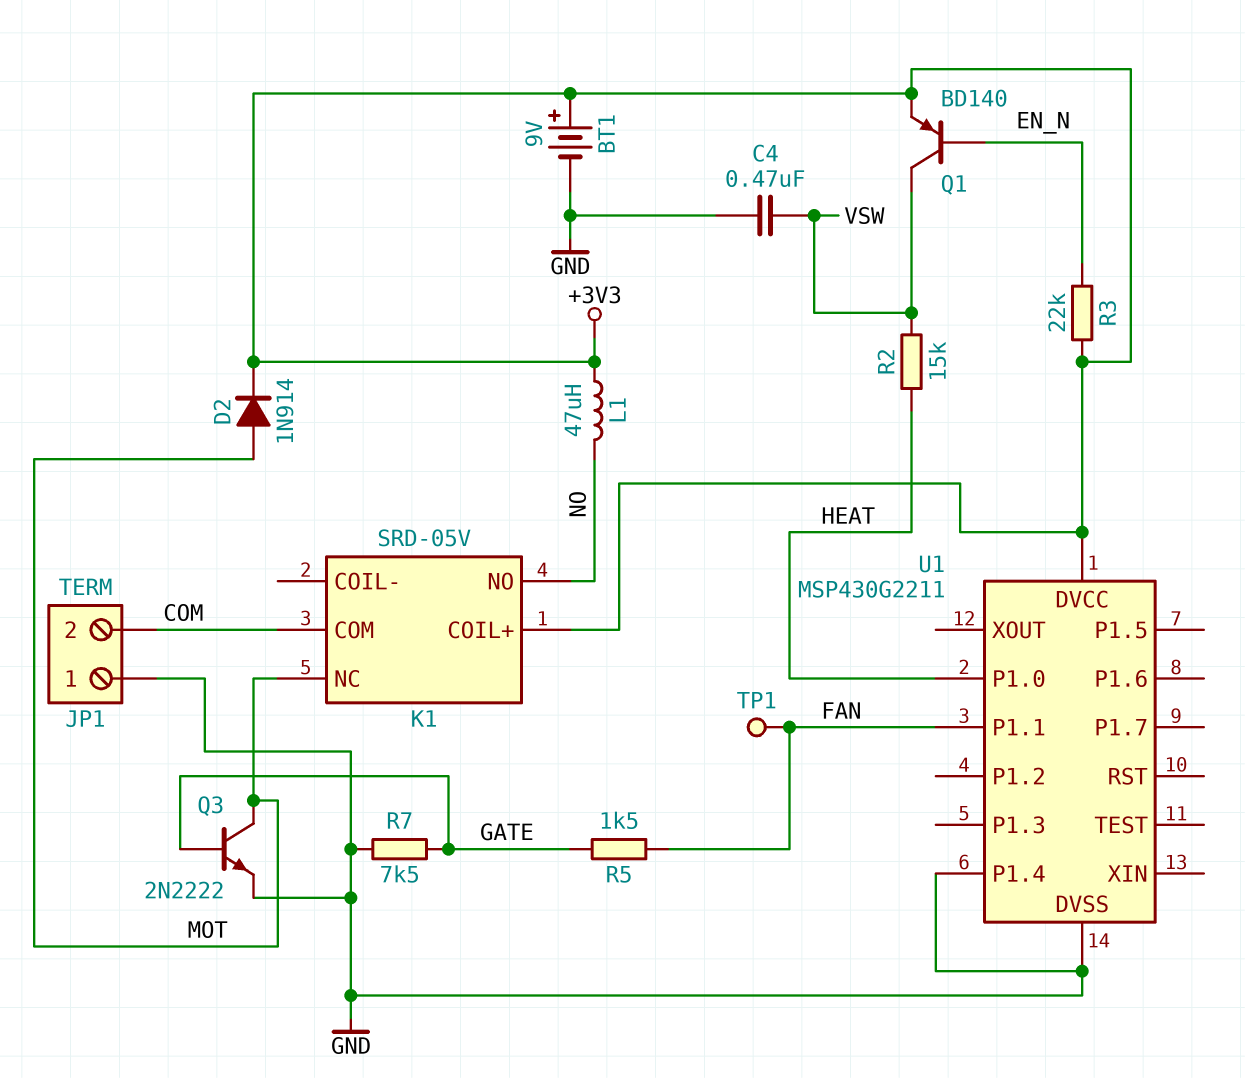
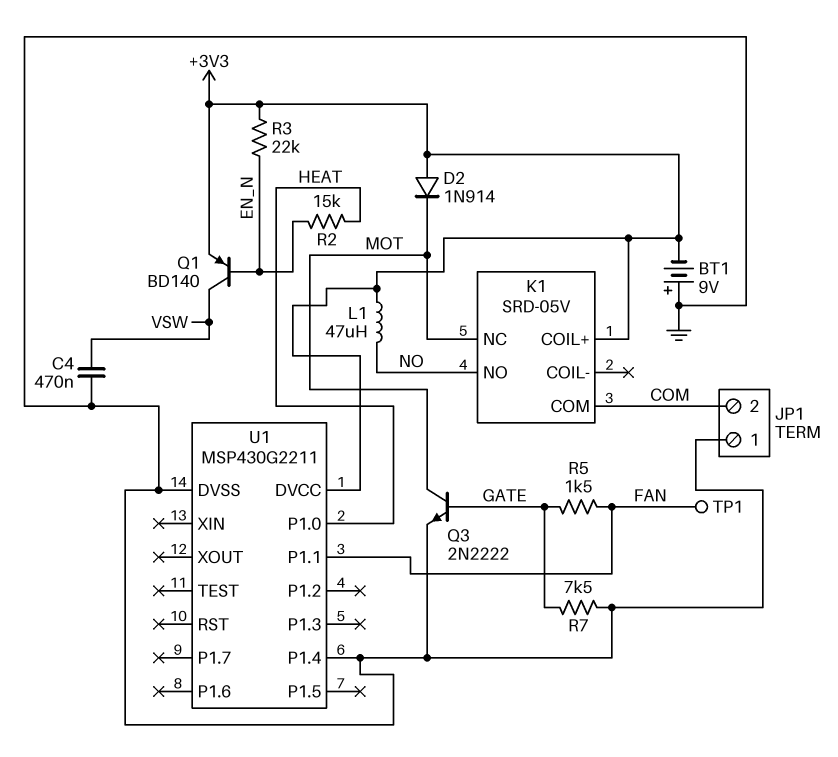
BT1: 9V (plus +3V3, minus GND) -> 9V (plus GND, minus +3V3)
D2: diode 1N914 (A MOT, K +3V3) -> diode 1N914 (A +3V3, K MOT)
R2: 15k (HEAT, VSW) -> 15k (EN_N, HEAT)

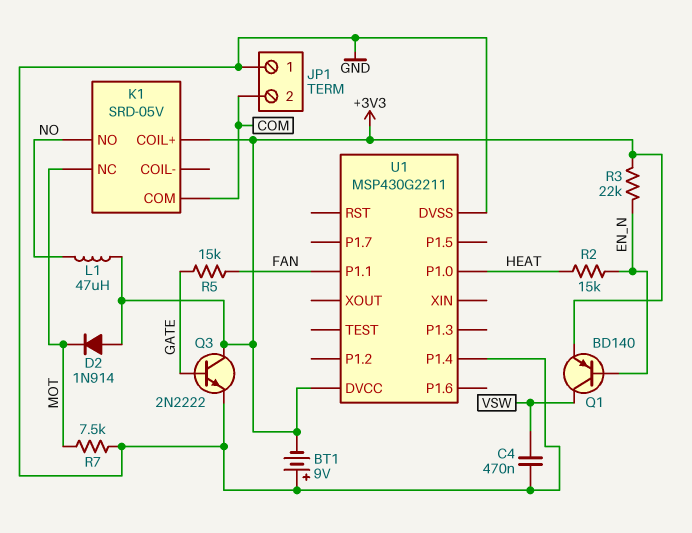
Q3: NPN 2N2222 (B GATE, C MOT, E GND) -> NPN 2N2222 (B GATE, C +3V3, E GND)
R5: 1.5k (FAN, GATE) -> 15k (FAN, GATE)
R7: 7.5k (GATE, GND) -> 7.5k (GND, MOT)
TP1: test point (FAN) -> none

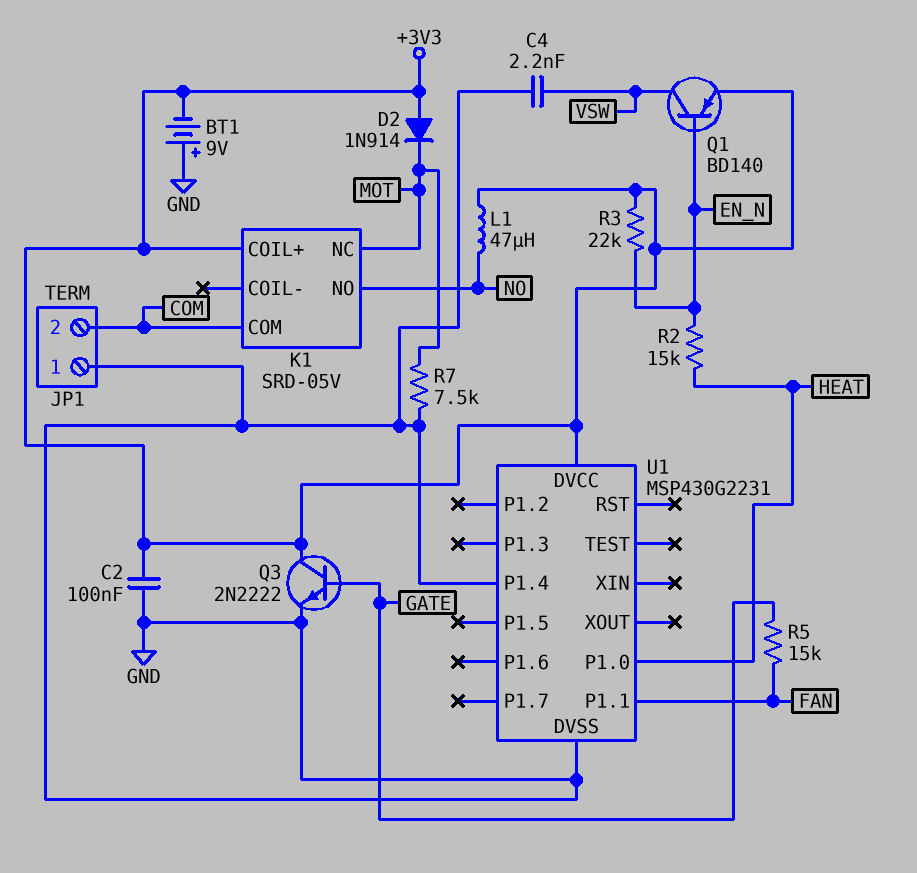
C2: none -> 100nF (+3V3, GND)
C4: 470nF (GND, VSW) -> 2.2nF (GND, VSW)
U1: MSP430G2211 -> MSP430G2231

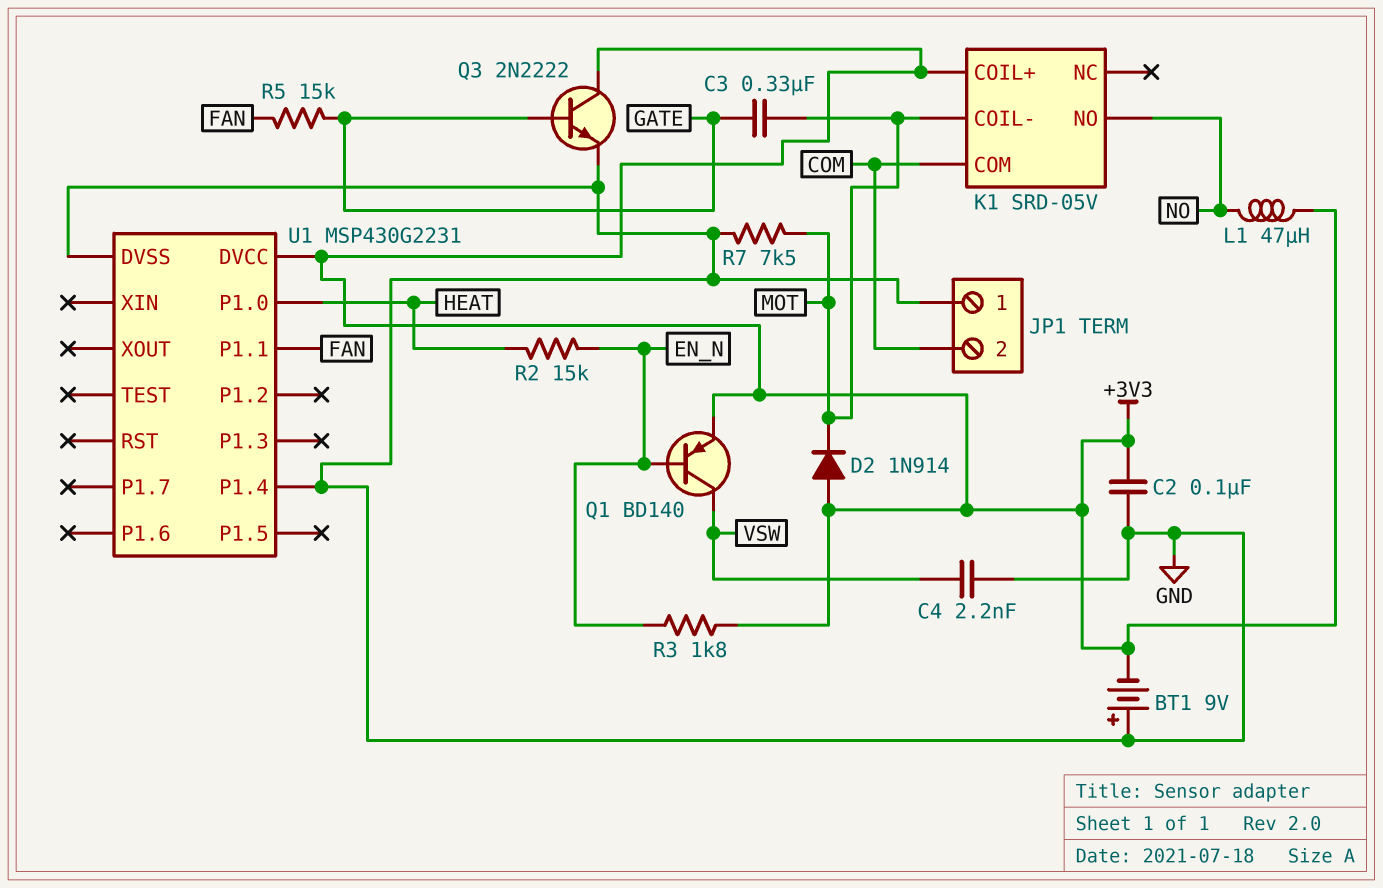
C3: none -> 330nF (GATE, MOT)
K1 pin COIL-: none -> MOT
K1 pin NC: MOT -> none
R3: 22k (+3V3, EN_N) -> 1.8k (+3V3, EN_N)

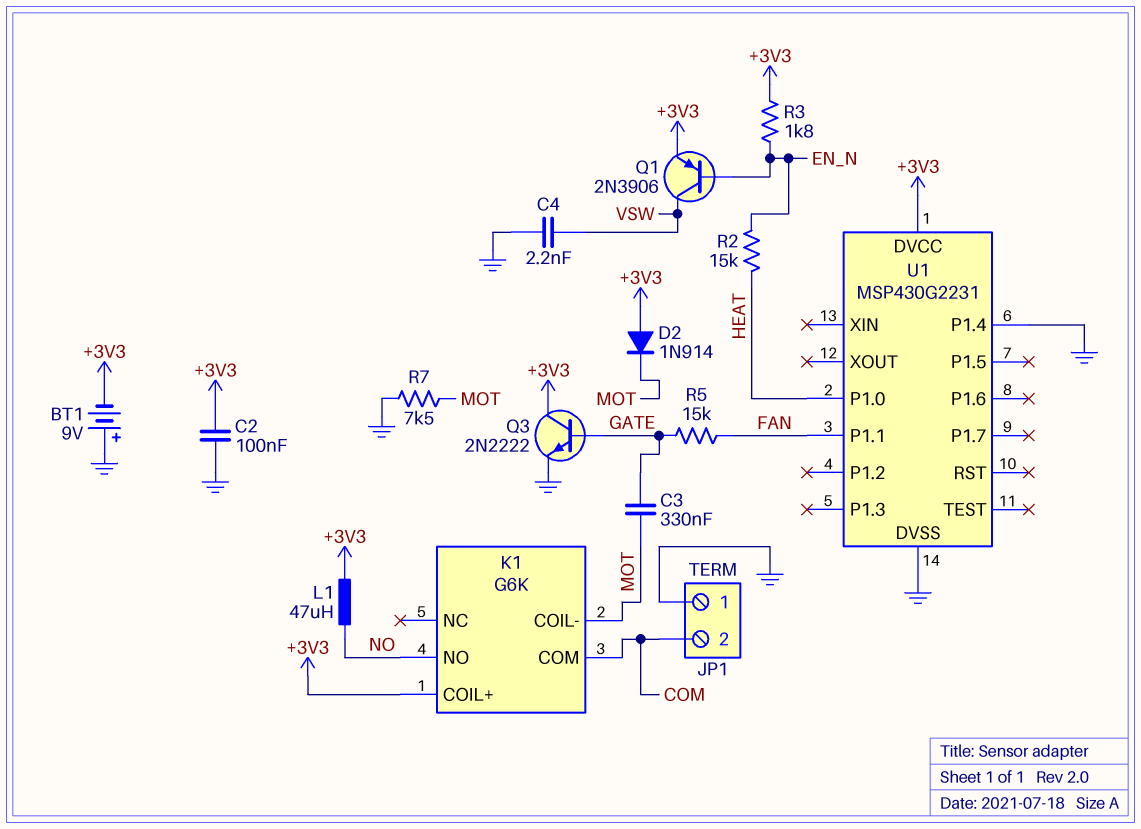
K1: SRD-05V -> G6K
Q1: PNP BD140 (B EN_N, C VSW, E +3V3) -> PNP 2N3906 (B EN_N, C VSW, E +3V3)

